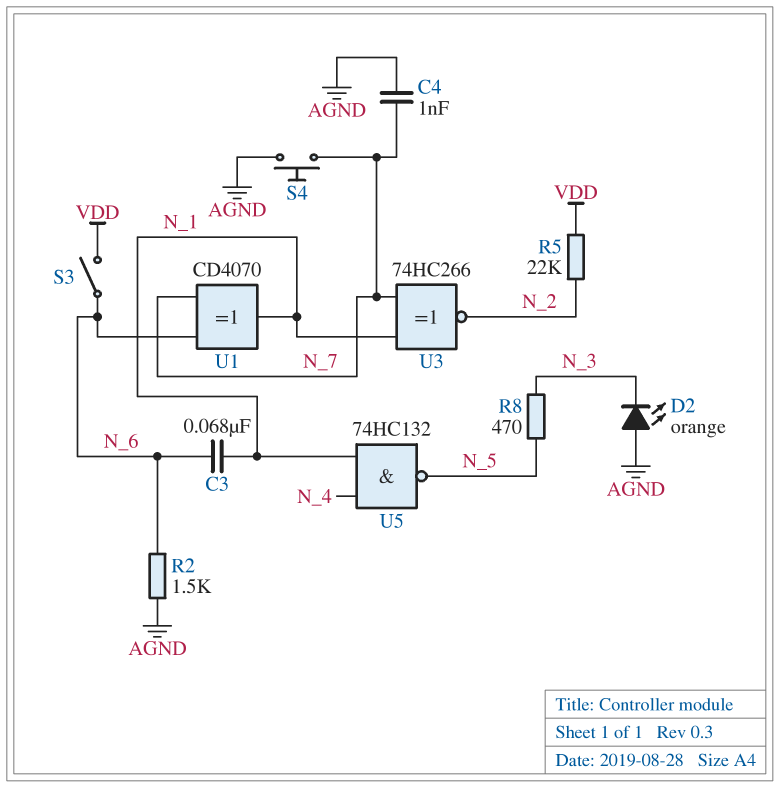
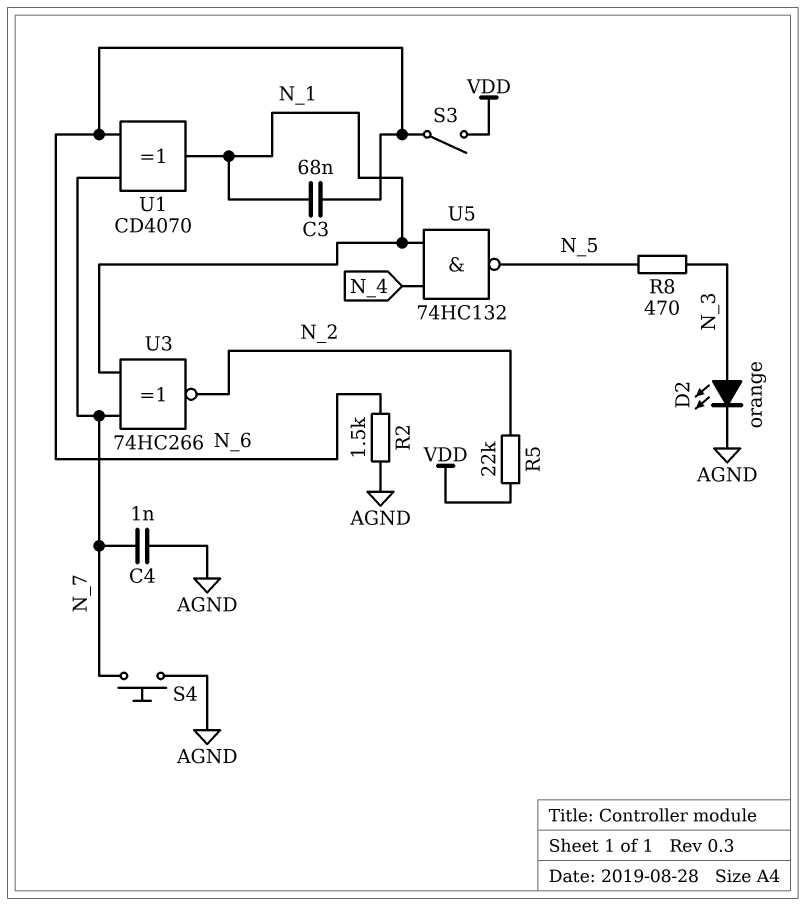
D2: LED orange (A AGND, K N_3) -> LED orange (A N_3, K AGND)

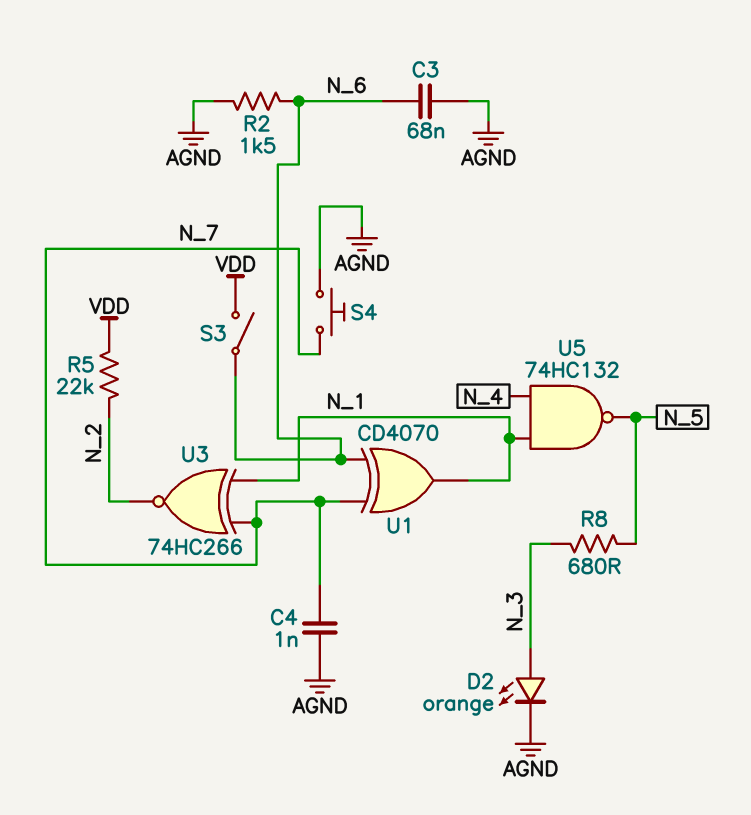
C3: 68nF (N_1, N_6) -> 68nF (AGND, N_6)
R8: 470 (N_3, N_5) -> 680 (N_3, N_5)

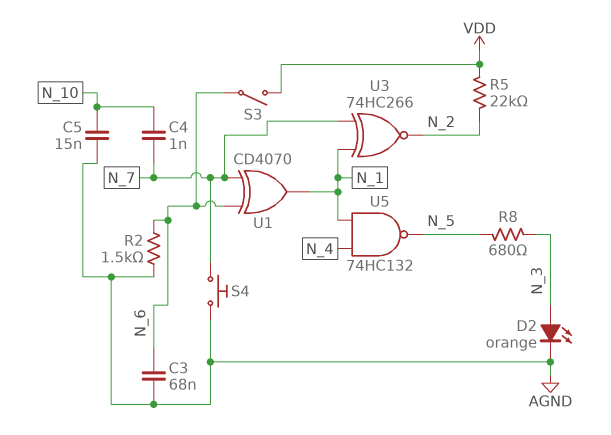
C4: 1nF (AGND, N_7) -> 1nF (N_7, N_10)
C5: none -> 15nF (AGND, N_10)

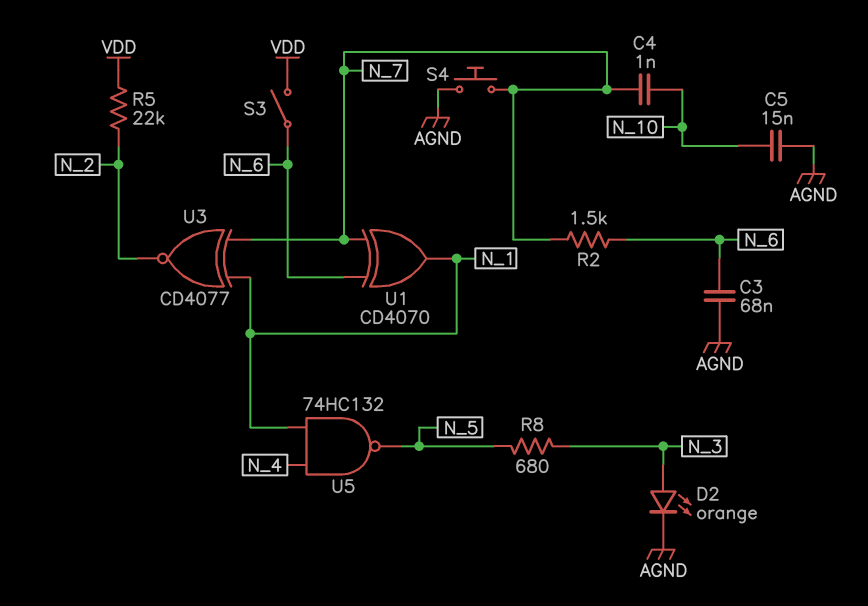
R2: 1.5k (AGND, N_6) -> 1.5k (N_6, N_7)
U3: XNOR 74HC266 (in N_1, in N_7, out N_2) -> XNOR CD4077 (in N_1, in N_7, out N_2)

